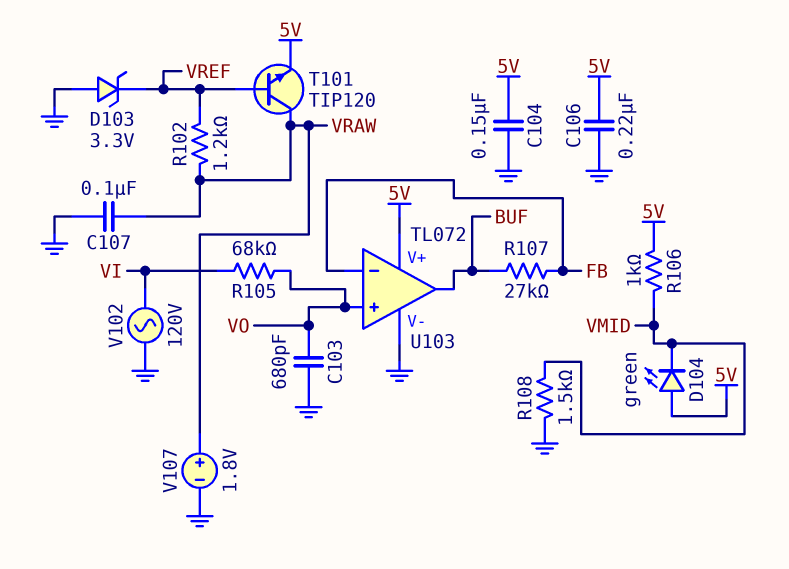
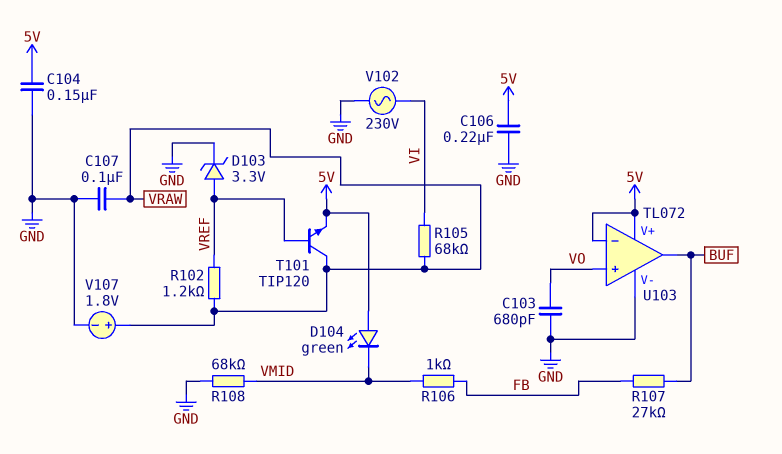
D103: zener 3.3V (A GND, K VREF) -> zener 3.3V (A VREF, K GND)
R105: 68k (VI, VO) -> 68k (VI, VRAW)
R106: 1k (5V, VMID) -> 1k (FB, VMID)
R108: 1.5k (GND, VMID) -> 68k (GND, VMID)
U103 pin in-: FB -> 5V
V102: AC 120V (GND, VI) -> AC 230V (GND, VI)

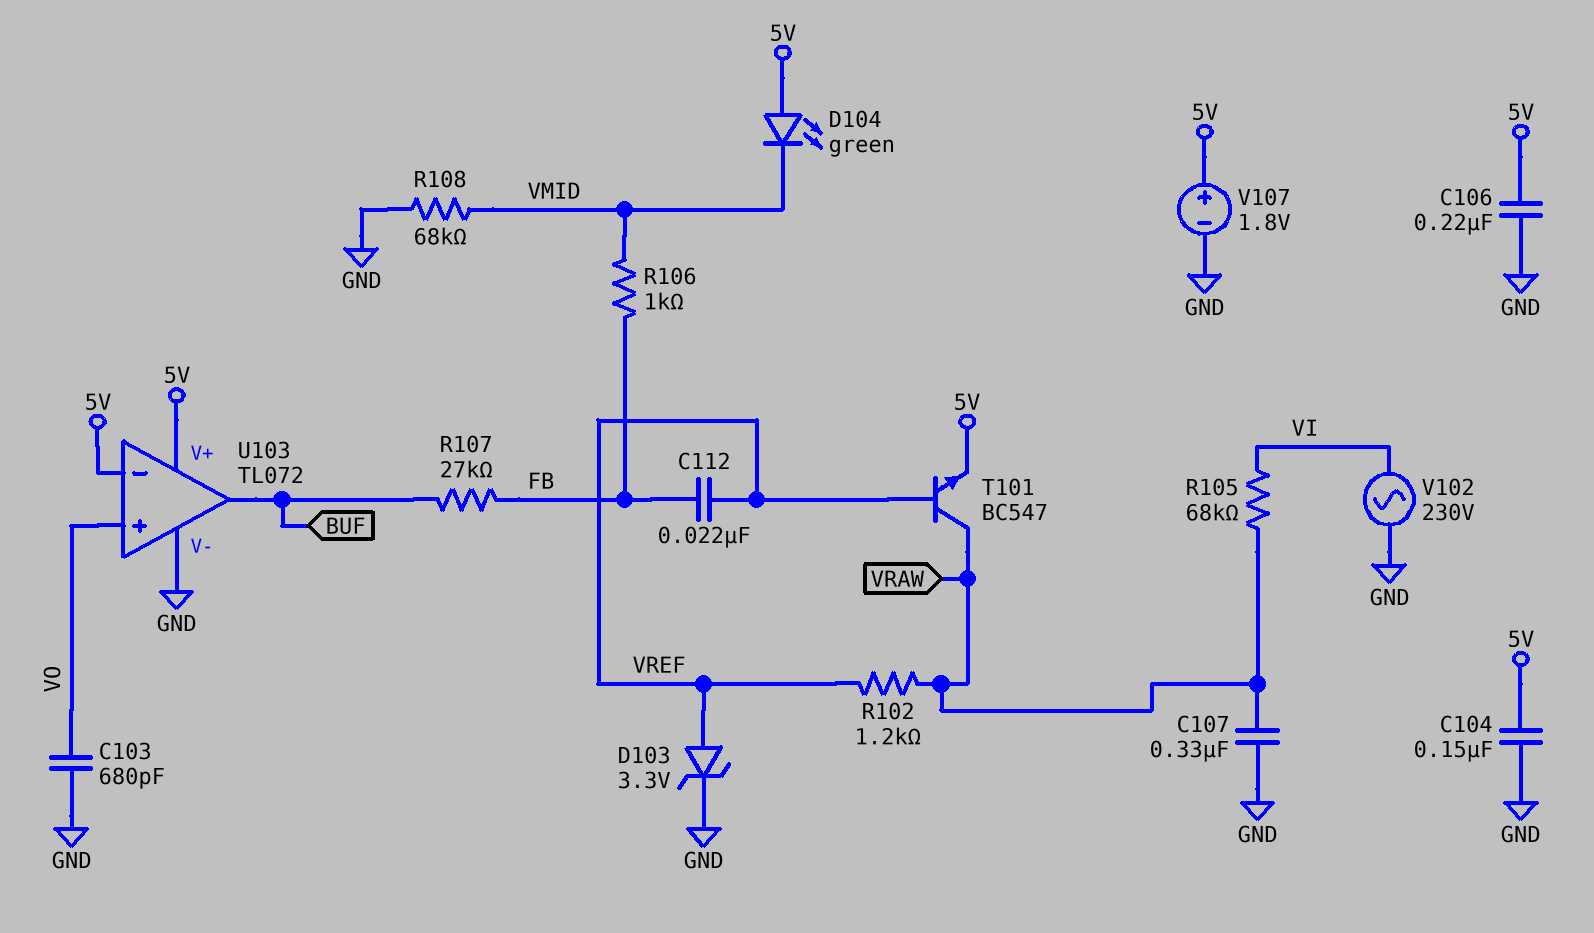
C107: 100nF (GND, VRAW) -> 330nF (GND, VRAW)
C112: none -> 22nF (FB, VREF)
T101: NPN TIP120 (B VREF, C VRAW, E 5V) -> NPN BC547 (B VREF, C VRAW, E 5V)
V107: 1.8V (plus VRAW, minus GND) -> 1.8V (plus 5V, minus GND)

